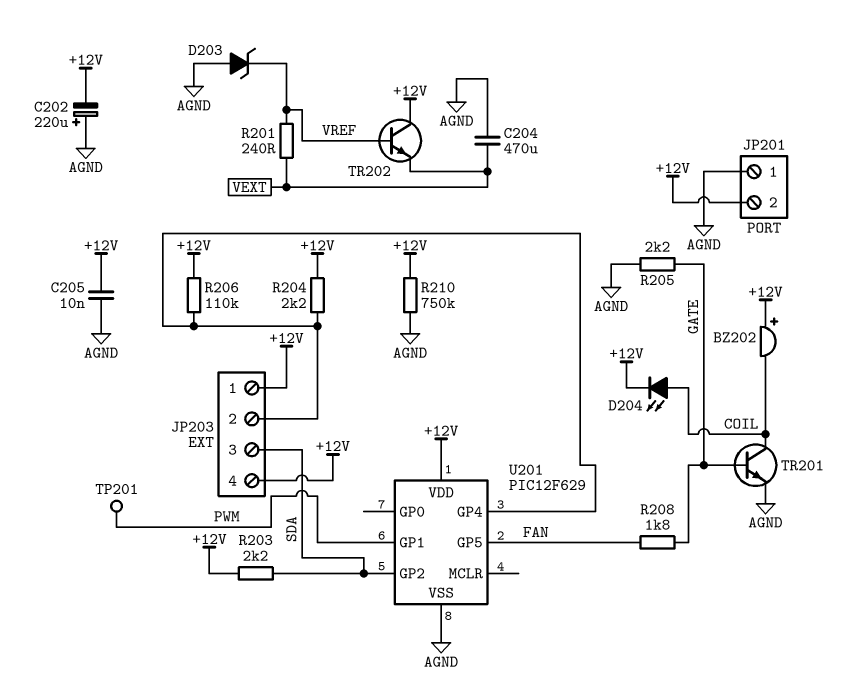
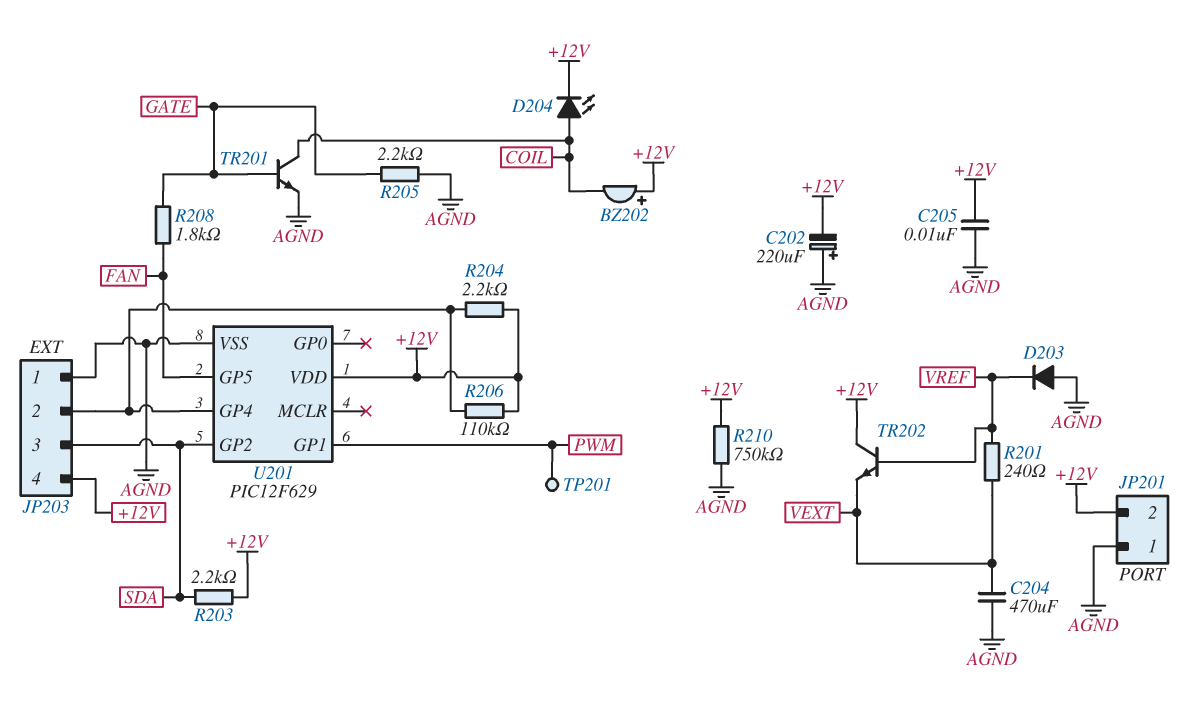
D203: zener (A AGND, K VREF) -> diode (A AGND, K VREF)
JP203 pin 1: +12V -> AGND

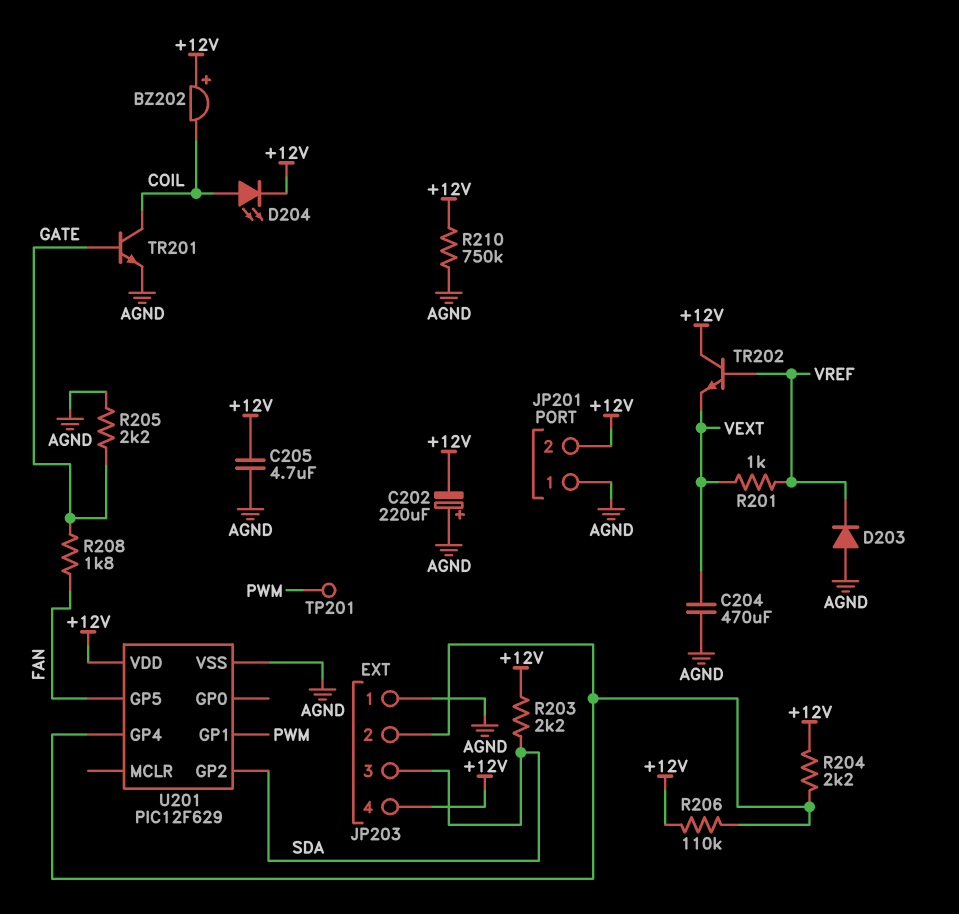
C205: 10nF (+12V, AGND) -> 4.7uF (+12V, AGND)
R201: 240 (VEXT, VREF) -> 1k (VEXT, VREF)

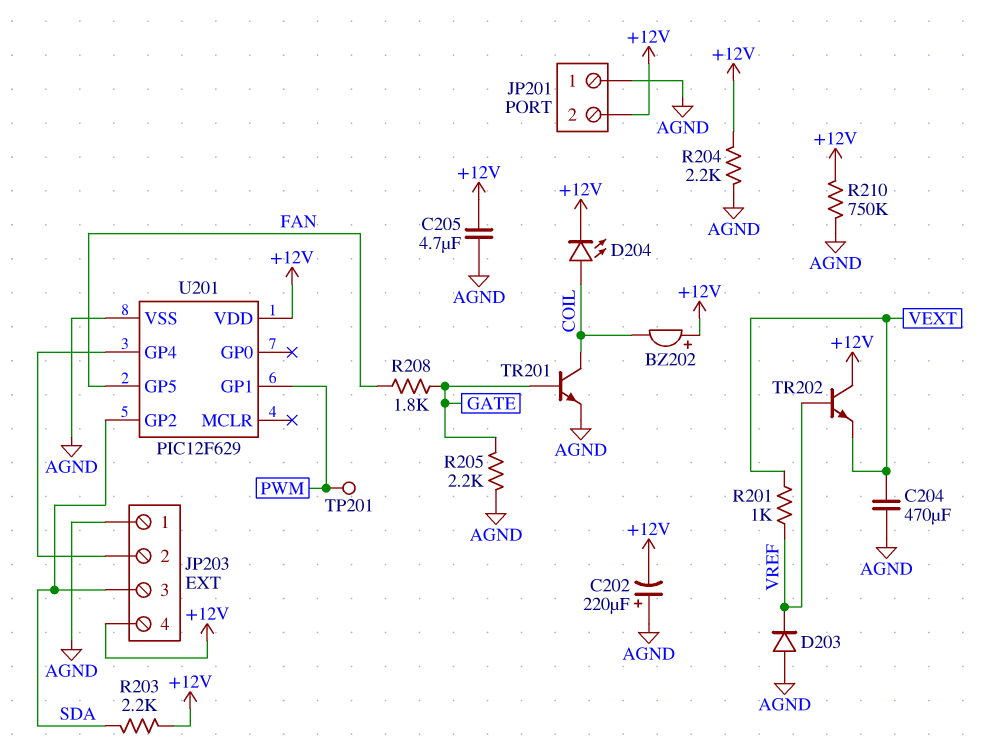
R204: 2.2k (+12V, JP203/2) -> 2.2k (+12V, AGND)
R206: 110k (+12V, JP203/2) -> none

